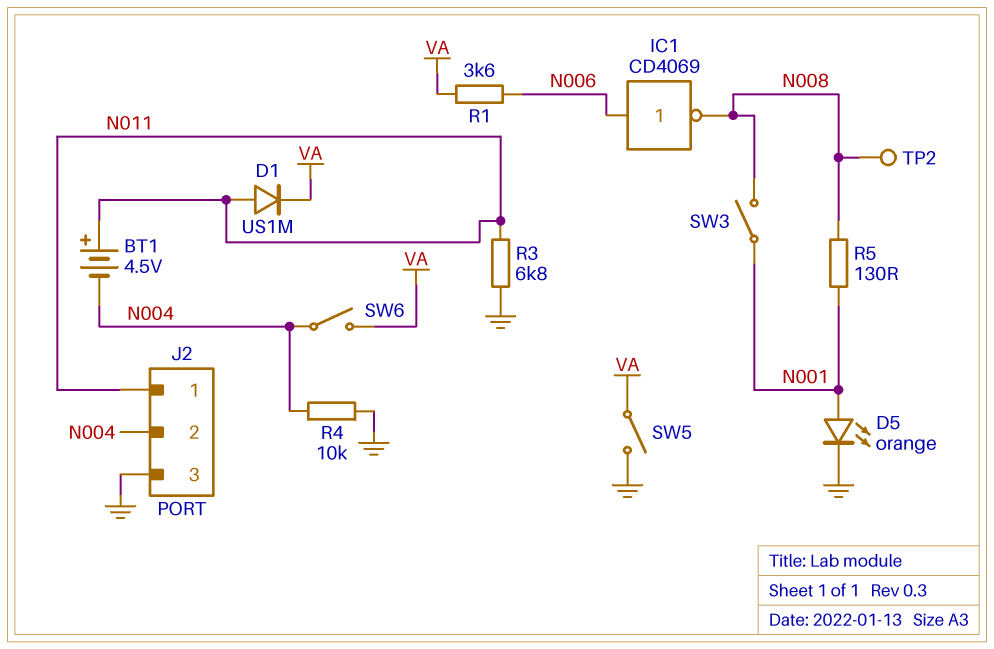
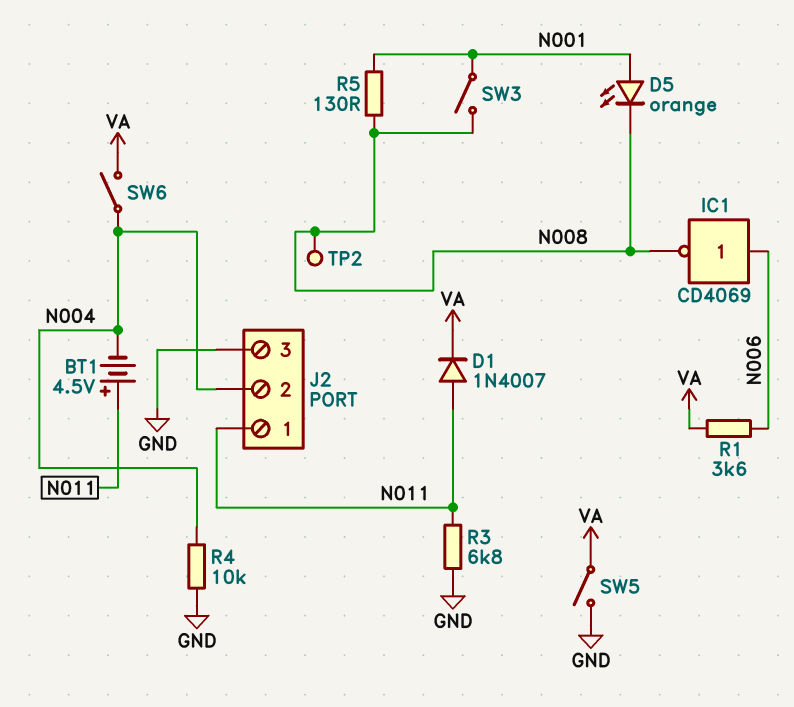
D1: diode US1M (A N011, K VA) -> diode 1N4007 (A N011, K VA)
D5: LED orange (A N001, K GND) -> LED orange (A N001, K N008)

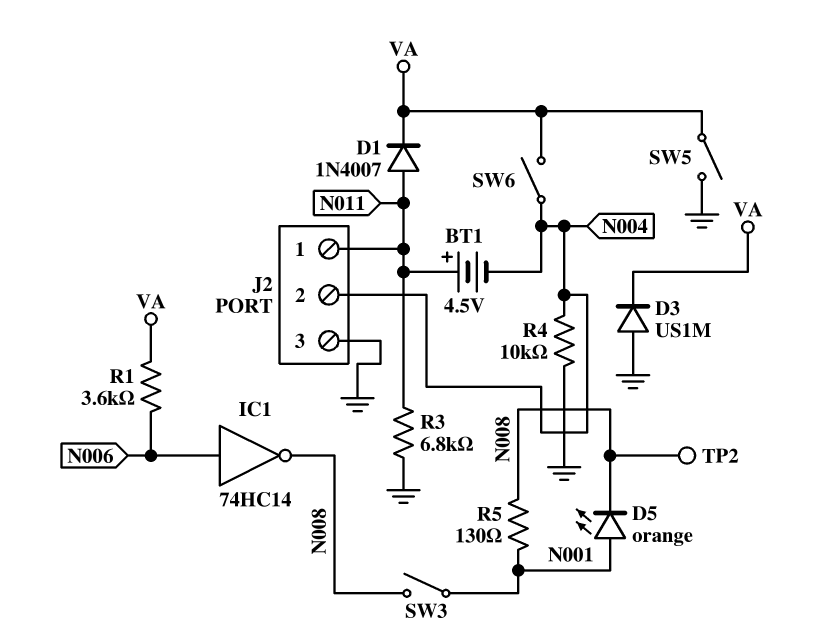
D3: none -> diode US1M (A GND, K VA)
IC1: NOT CD4069 (in N006, out N008) -> NOT 74HC14 (in N006, out N008)

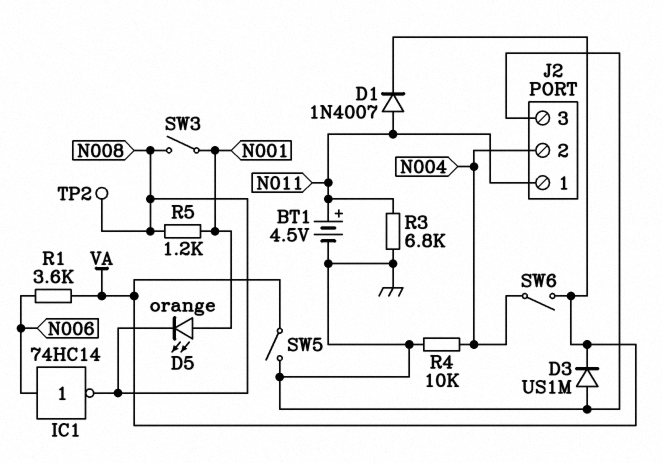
BT1: 4.5V (plus N011, minus N004) -> 4.5V (plus N011, minus GND)
R5: 130 (N001, N008) -> 1.2k (N001, N008)

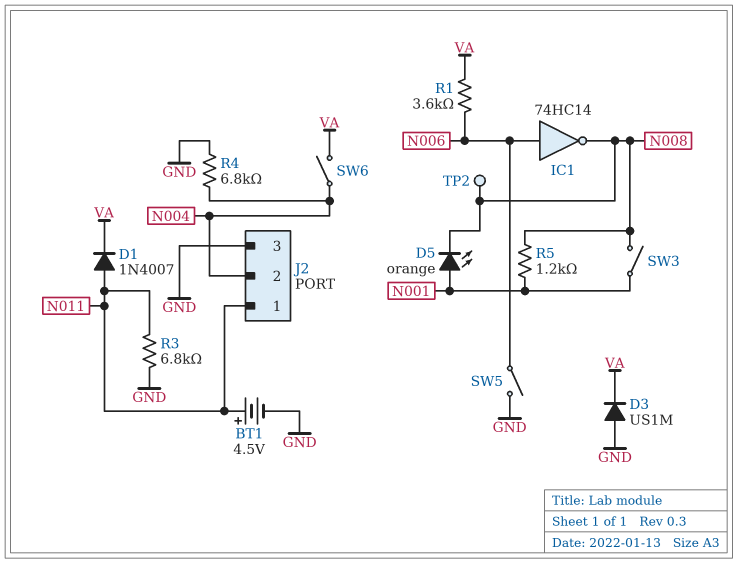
R4: 10k (GND, N004) -> 6.8k (GND, N004)
SW5: switch (GND, VA) -> switch (GND, N006)

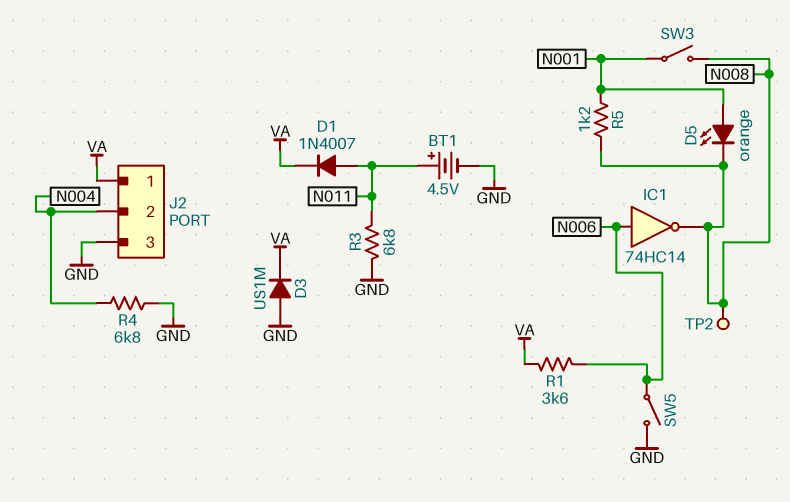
J2 pin 1: N011 -> VA
SW6: switch (N004, VA) -> none

